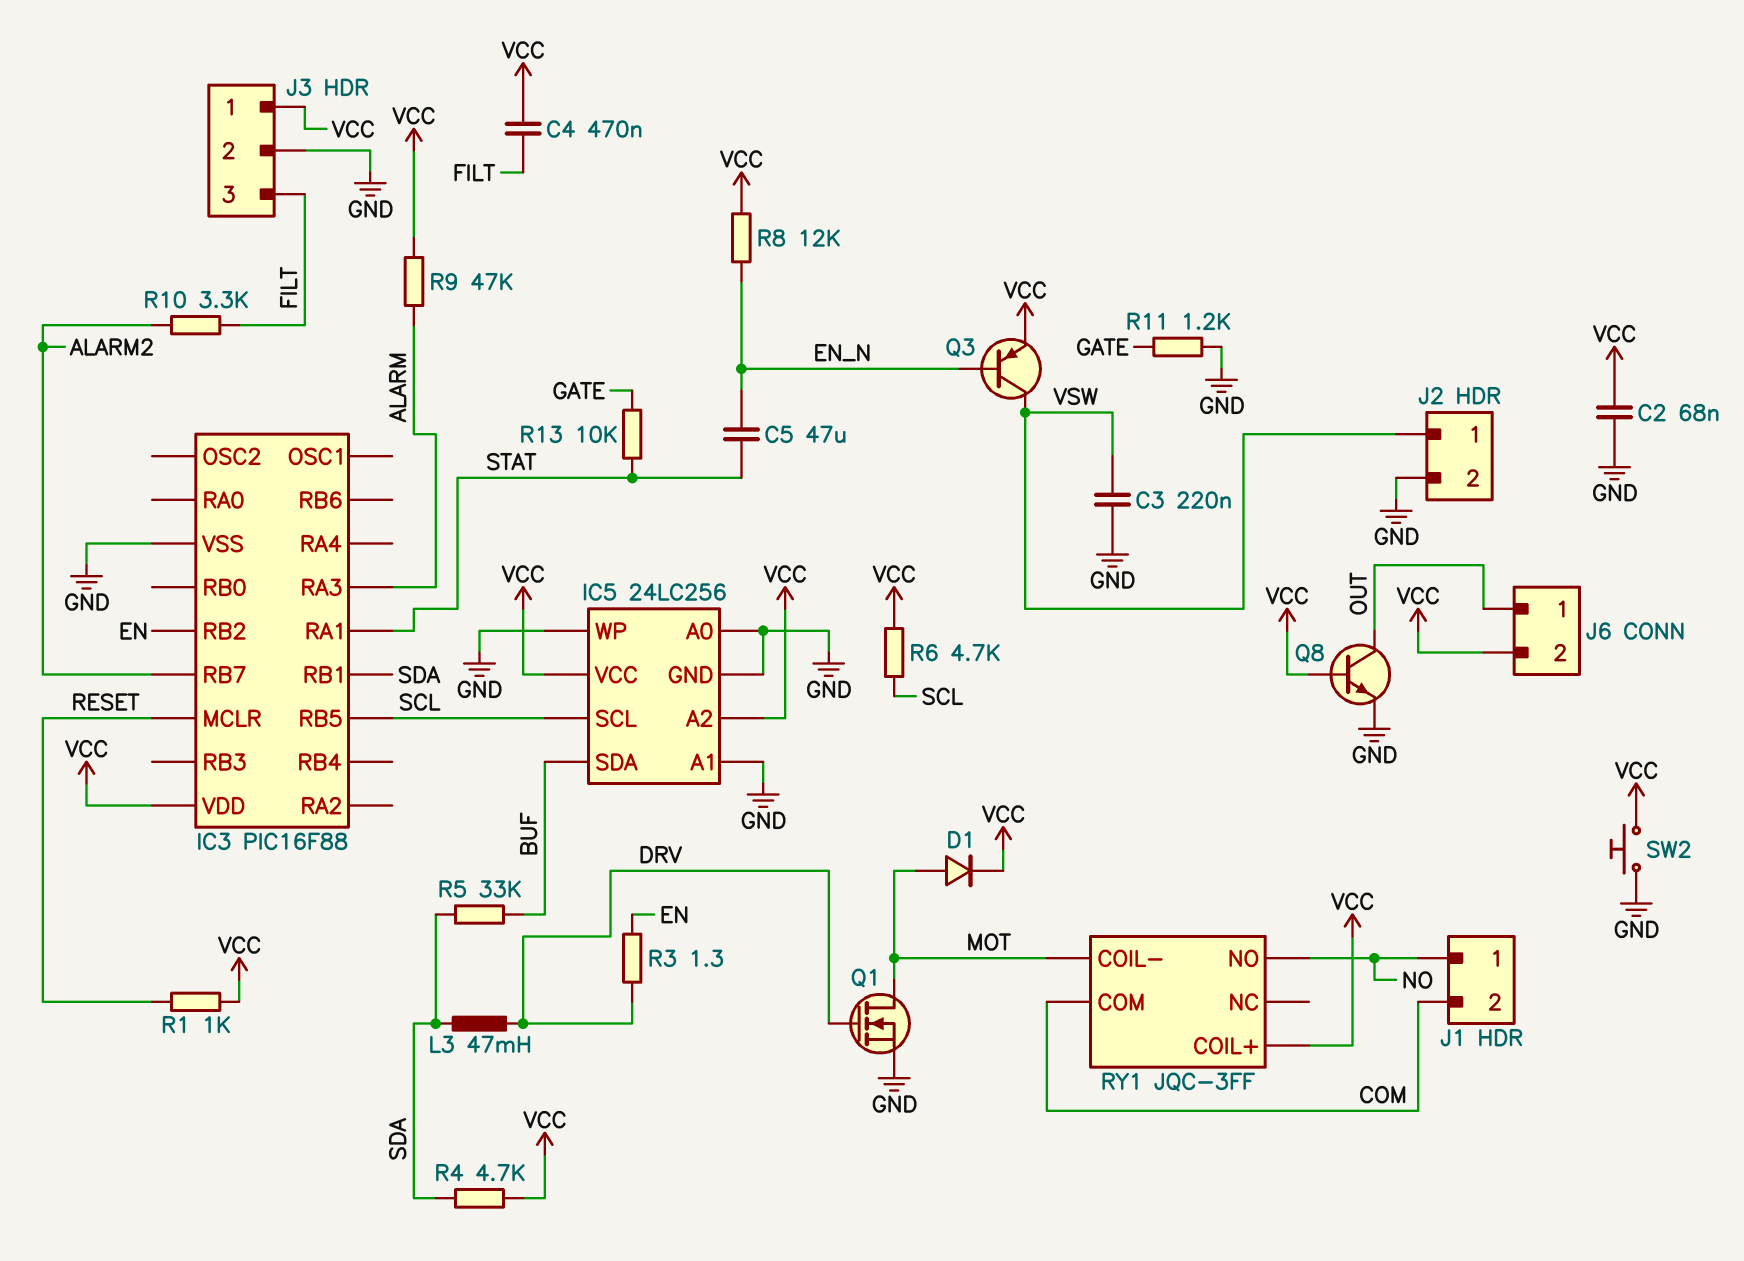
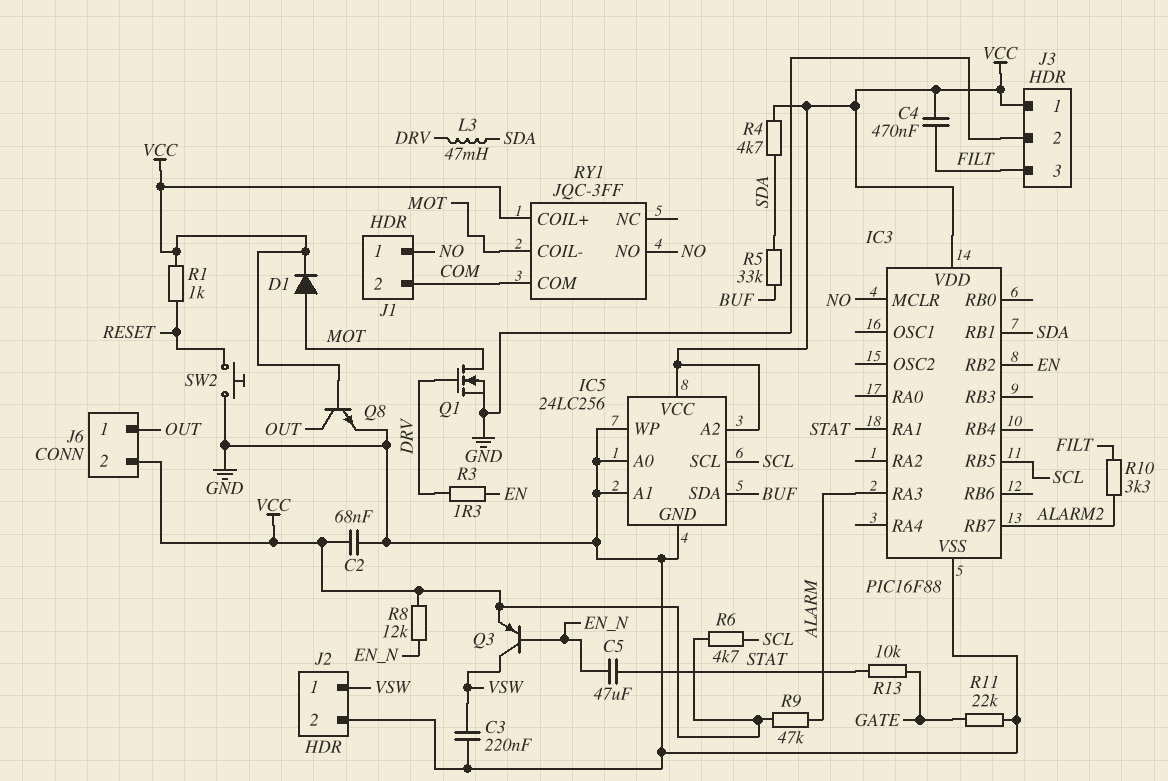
IC3 pin MCLR: RESET -> NO
R11: 1.2k (GATE, GND) -> 22k (GATE, GND)
SW2: button (GND, VCC) -> button (GND, RESET)

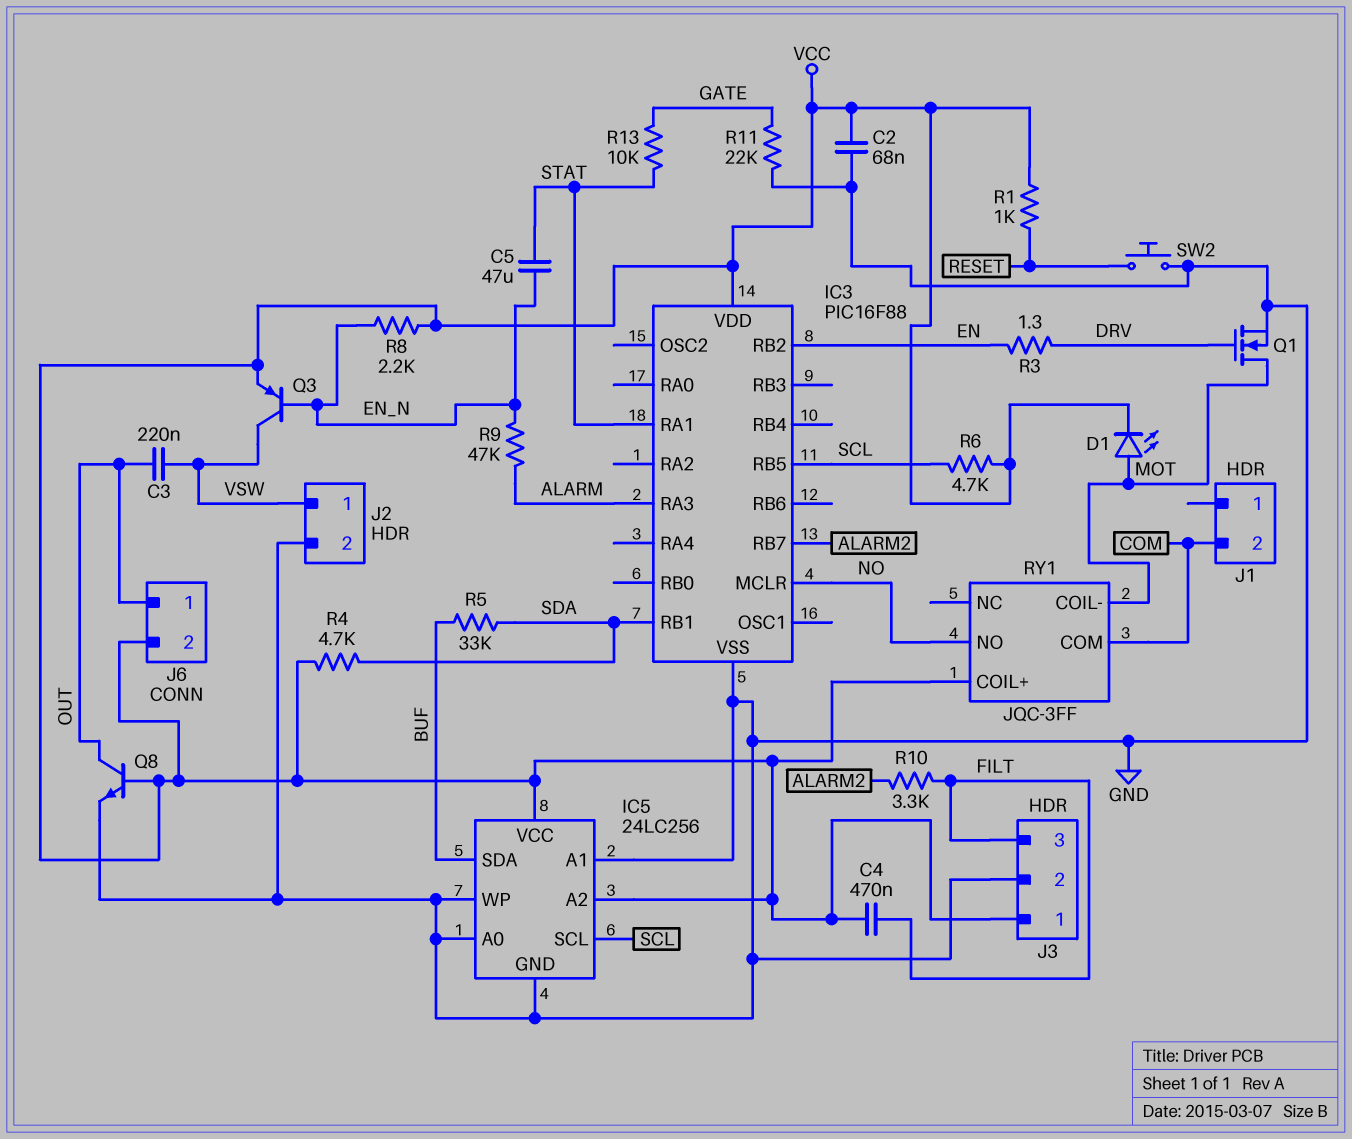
C3: 220nF (GND, VSW) -> 220nF (OUT, VSW)
D1: diode (A MOT, K VCC) -> LED (A MOT, K VCC)
J1 pin 1: NO -> none
L3: 47mH (DRV, SDA) -> none
R8: 12k (EN_N, VCC) -> 2.2k (EN_N, VCC)
R9: 47k (ALARM, VCC) -> 47k (ALARM, EN_N)

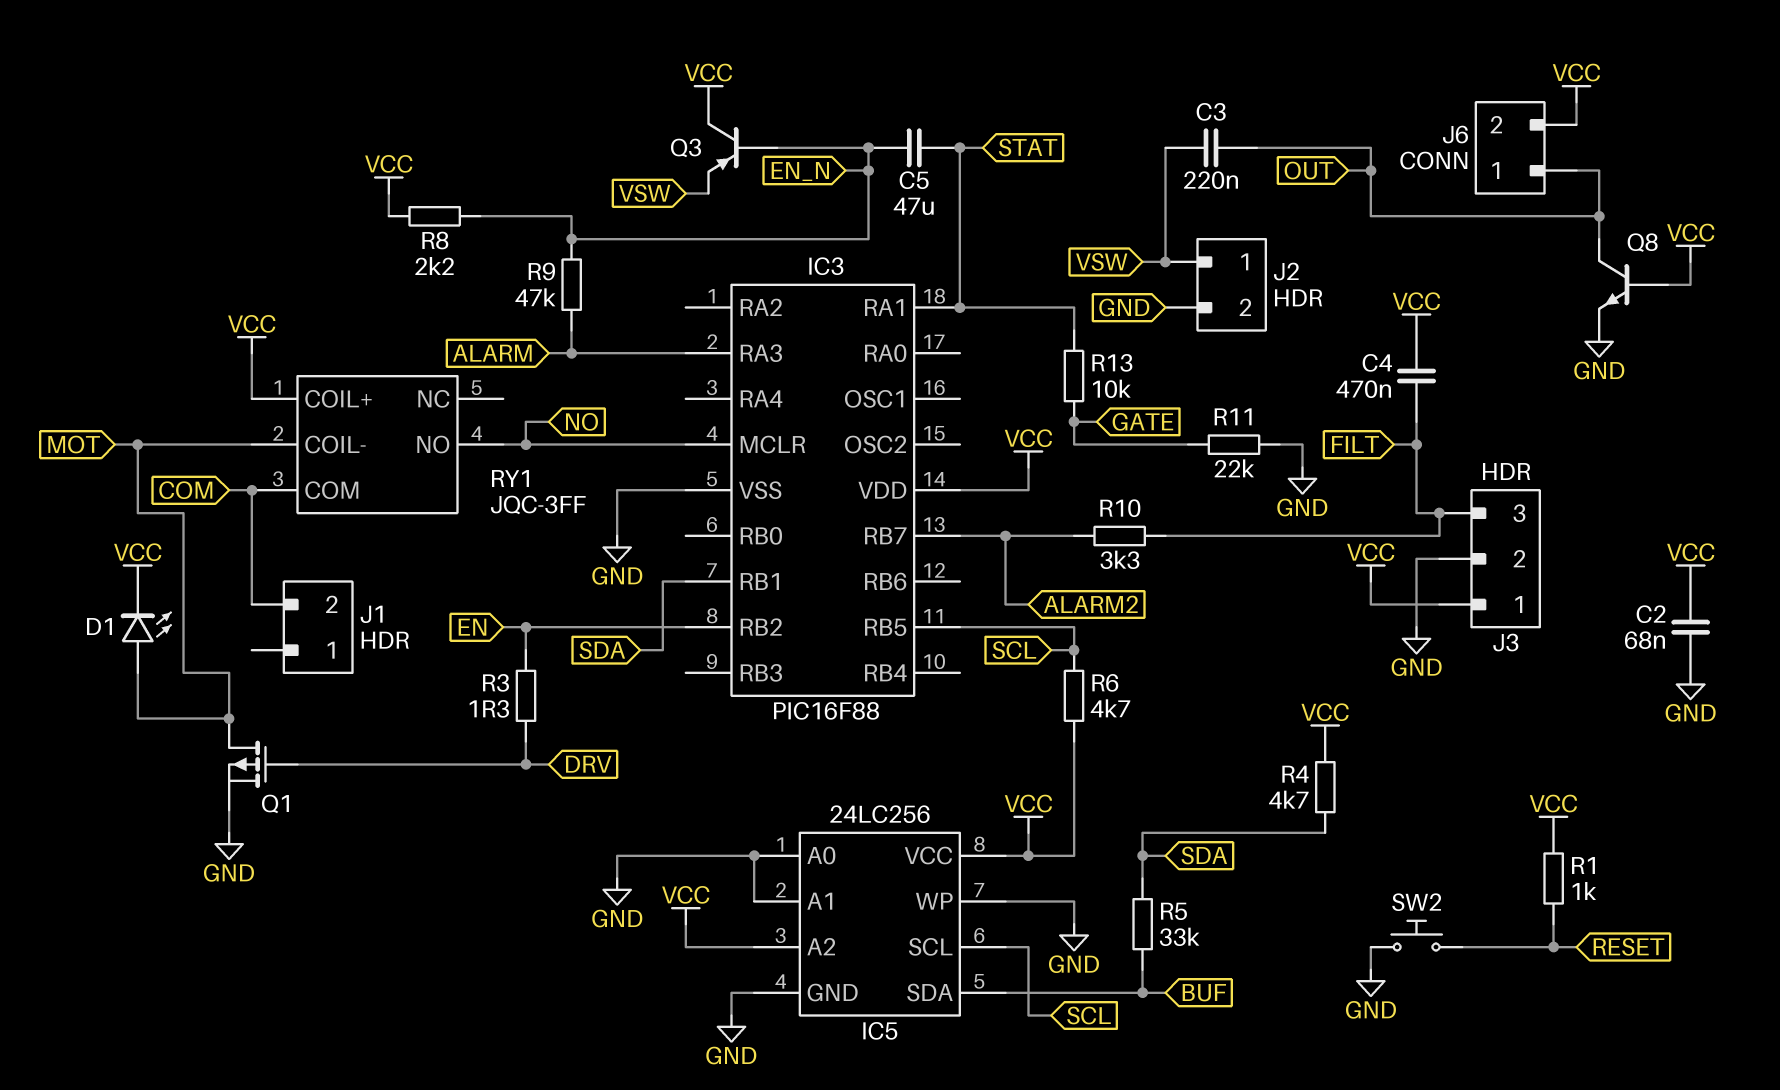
Q1: NMOS (G DRV, D MOT, S GND) -> PMOS (G DRV, D MOT, S GND)
Q3: PNP (B EN_N, C VSW, E VCC) -> PNP (B EN_N, C VCC, E VSW)

